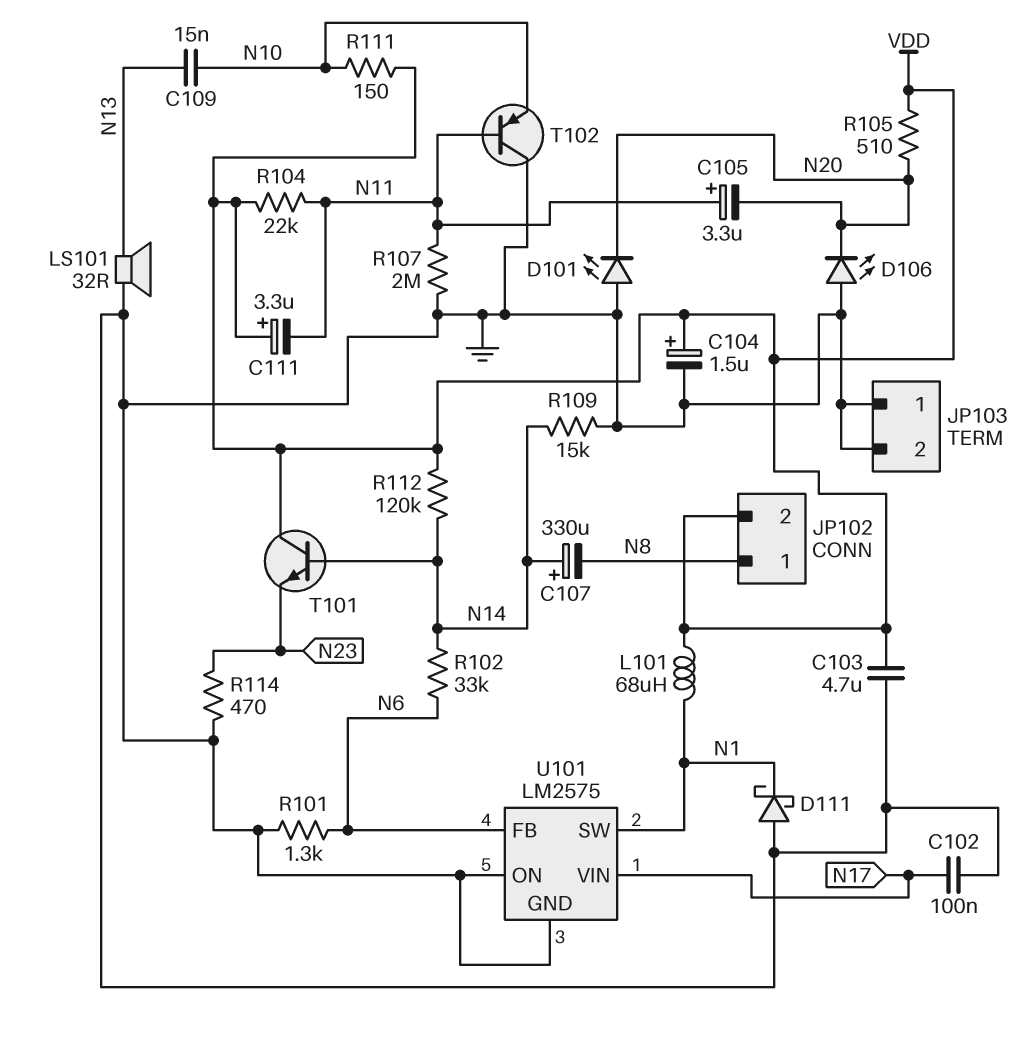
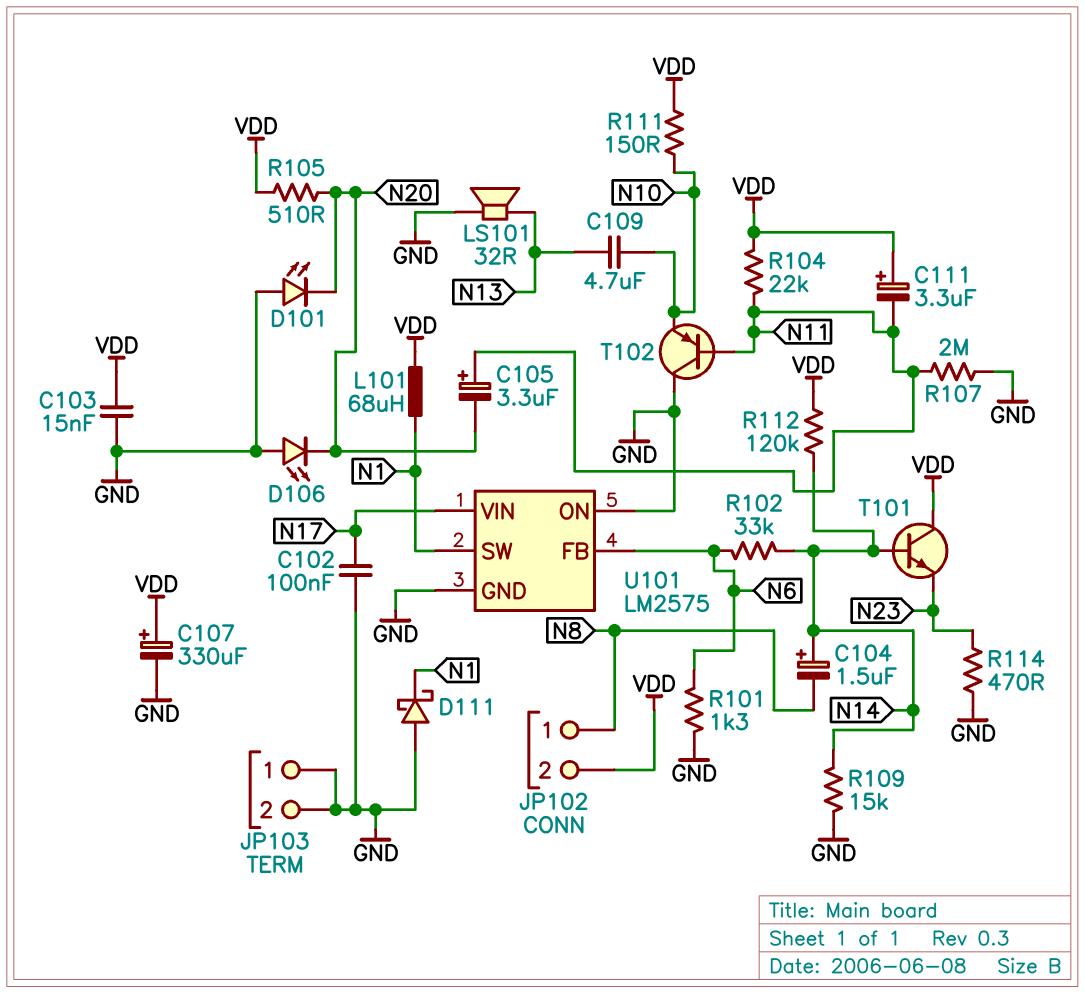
C103: 4.7uF (GND, VDD) -> 15nF (GND, VDD)
C104: 1.5uF (plus VDD, minus GND) -> 1.5uF (plus N14, minus N8)
C107: 330uF (plus N14, minus N8) -> 330uF (plus VDD, minus GND)
C109: 15nF (N10, N13) -> 4.7uF (N10, N13)

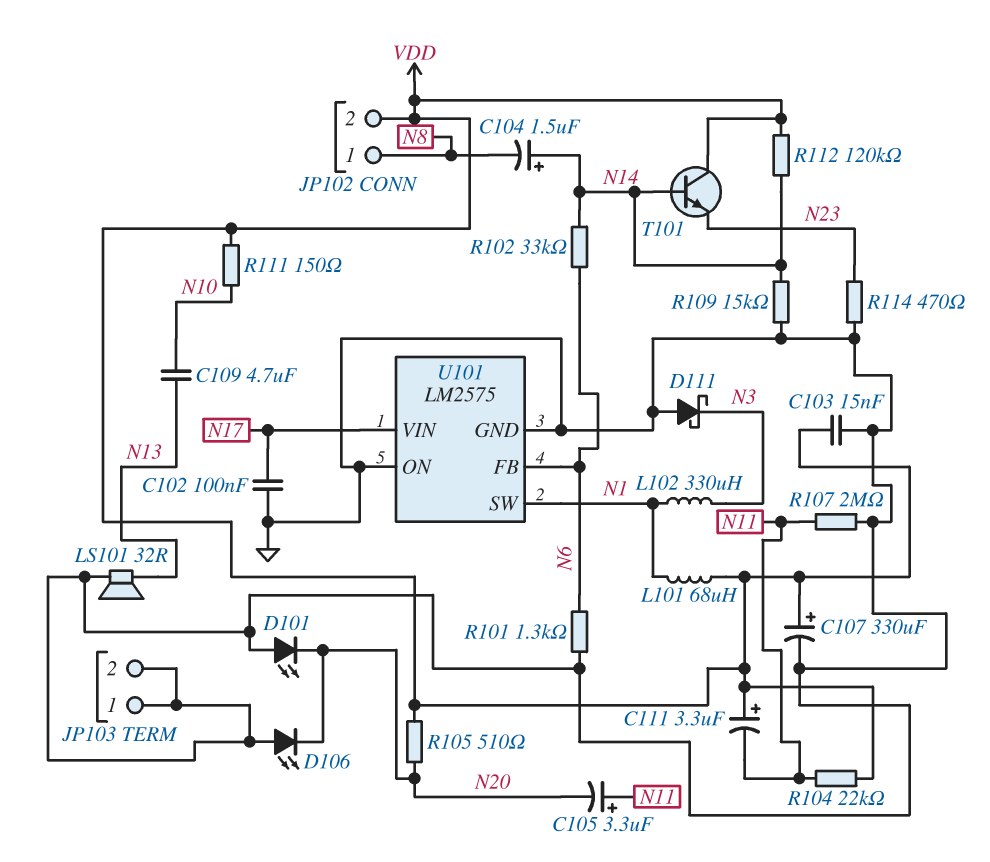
D111: schottky (A GND, K N1) -> schottky (A GND, K N3)
L102: none -> 330uH (N1, N3)
T102: PNP (B N11, C GND, E N10) -> none

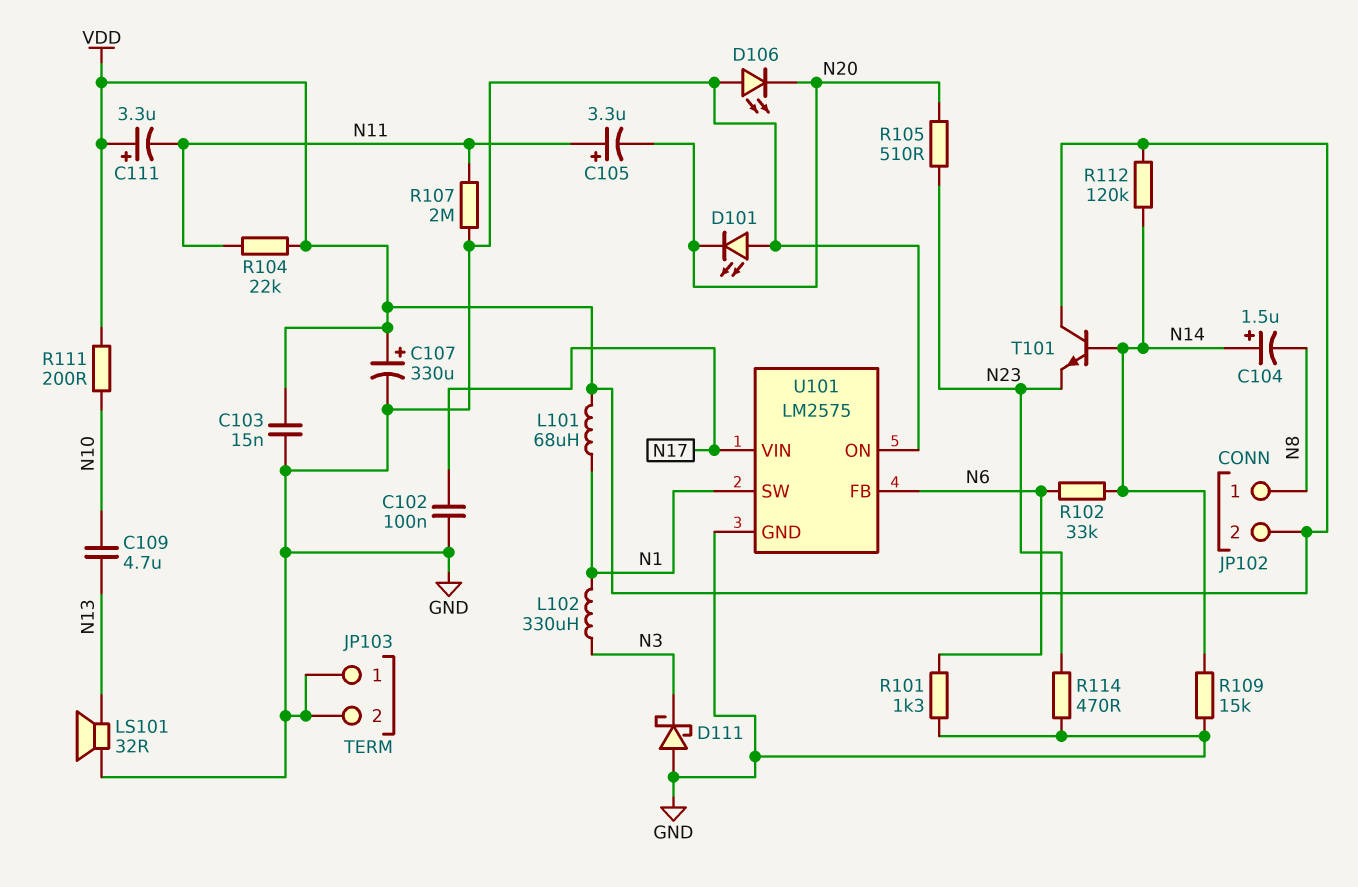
R105: 510 (N20, VDD) -> 510 (N20, N23)
R111: 150 (N10, VDD) -> 200 (N10, VDD)

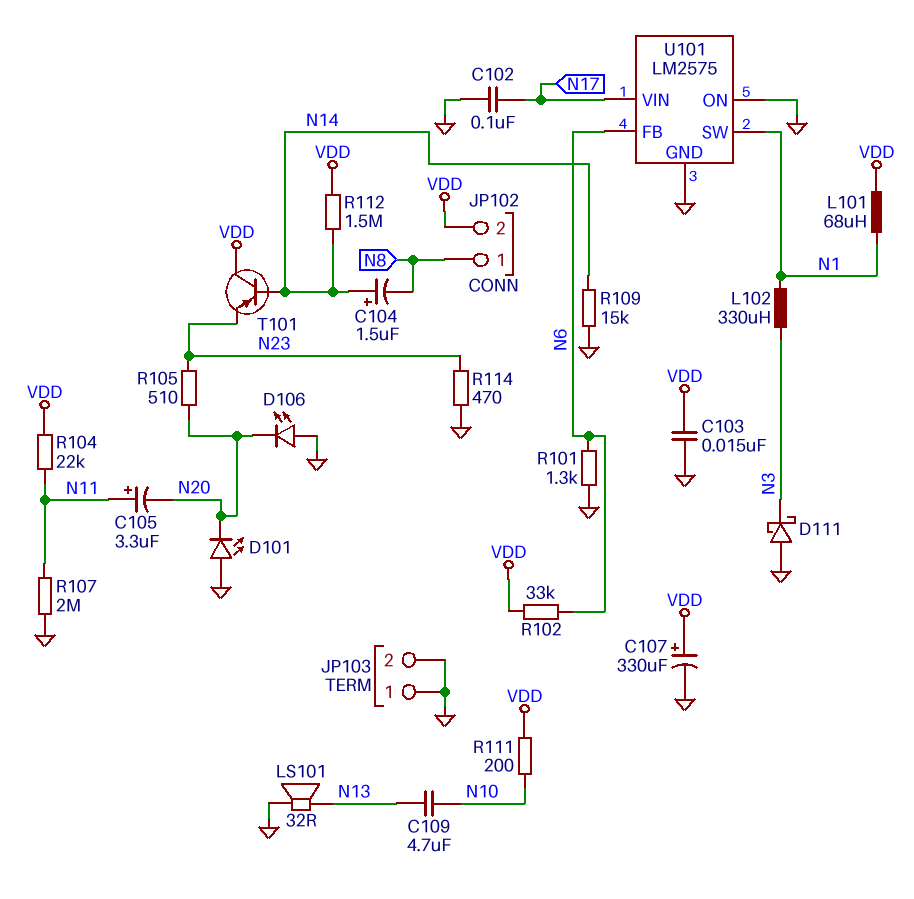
C111: 3.3uF (plus VDD, minus N11) -> none
R102: 33k (N6, N14) -> 33k (N6, VDD)
R112: 120k (N14, VDD) -> 1.5M (N14, VDD)
T101: NPN (B N14, C VDD, E N23) -> PNP (B N14, C VDD, E N23)

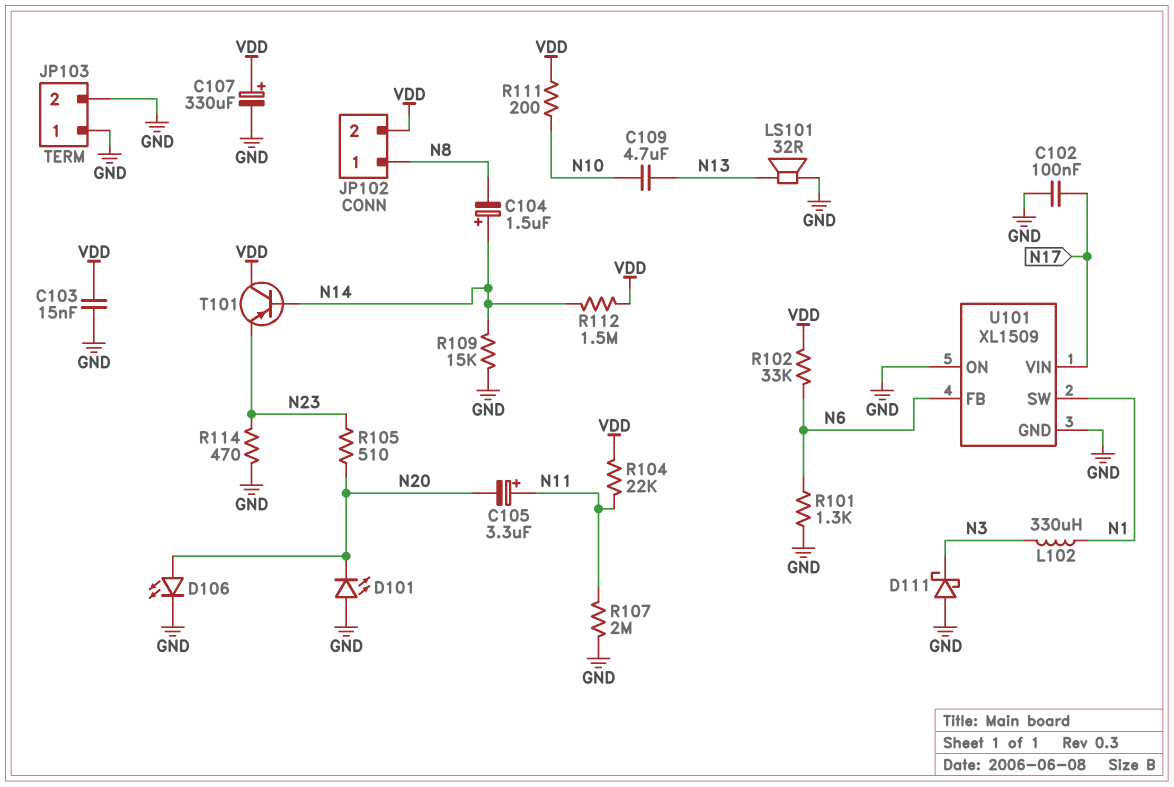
D106: LED (A GND, K N20) -> LED (A N20, K GND)
L101: 68uH (N1, VDD) -> none
U101: LM2575 -> XL1509

